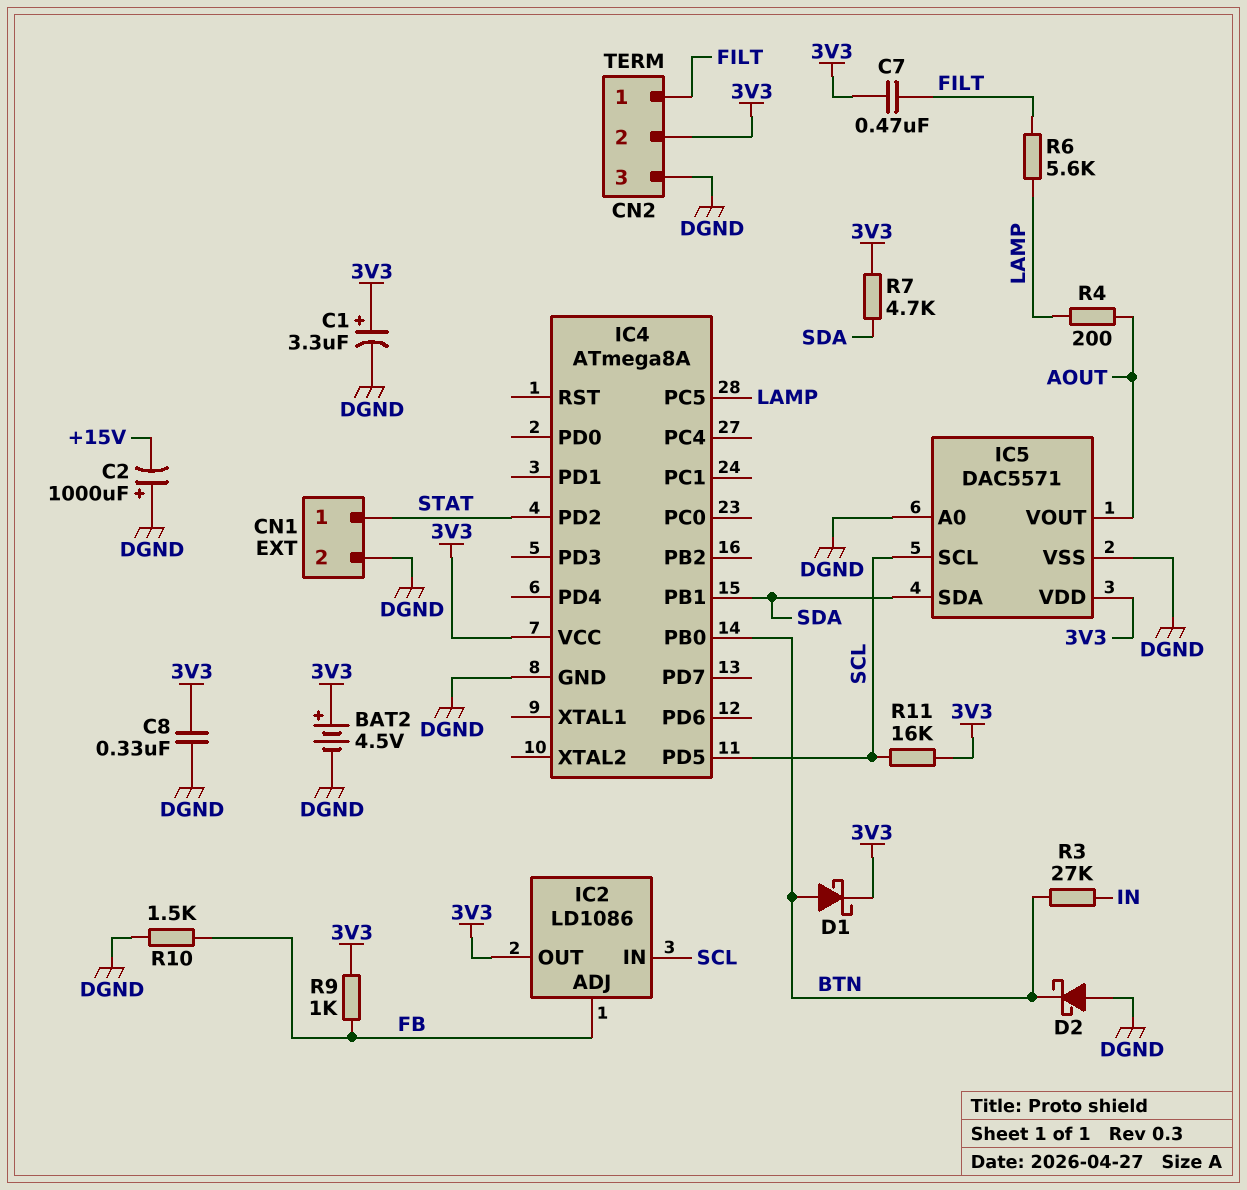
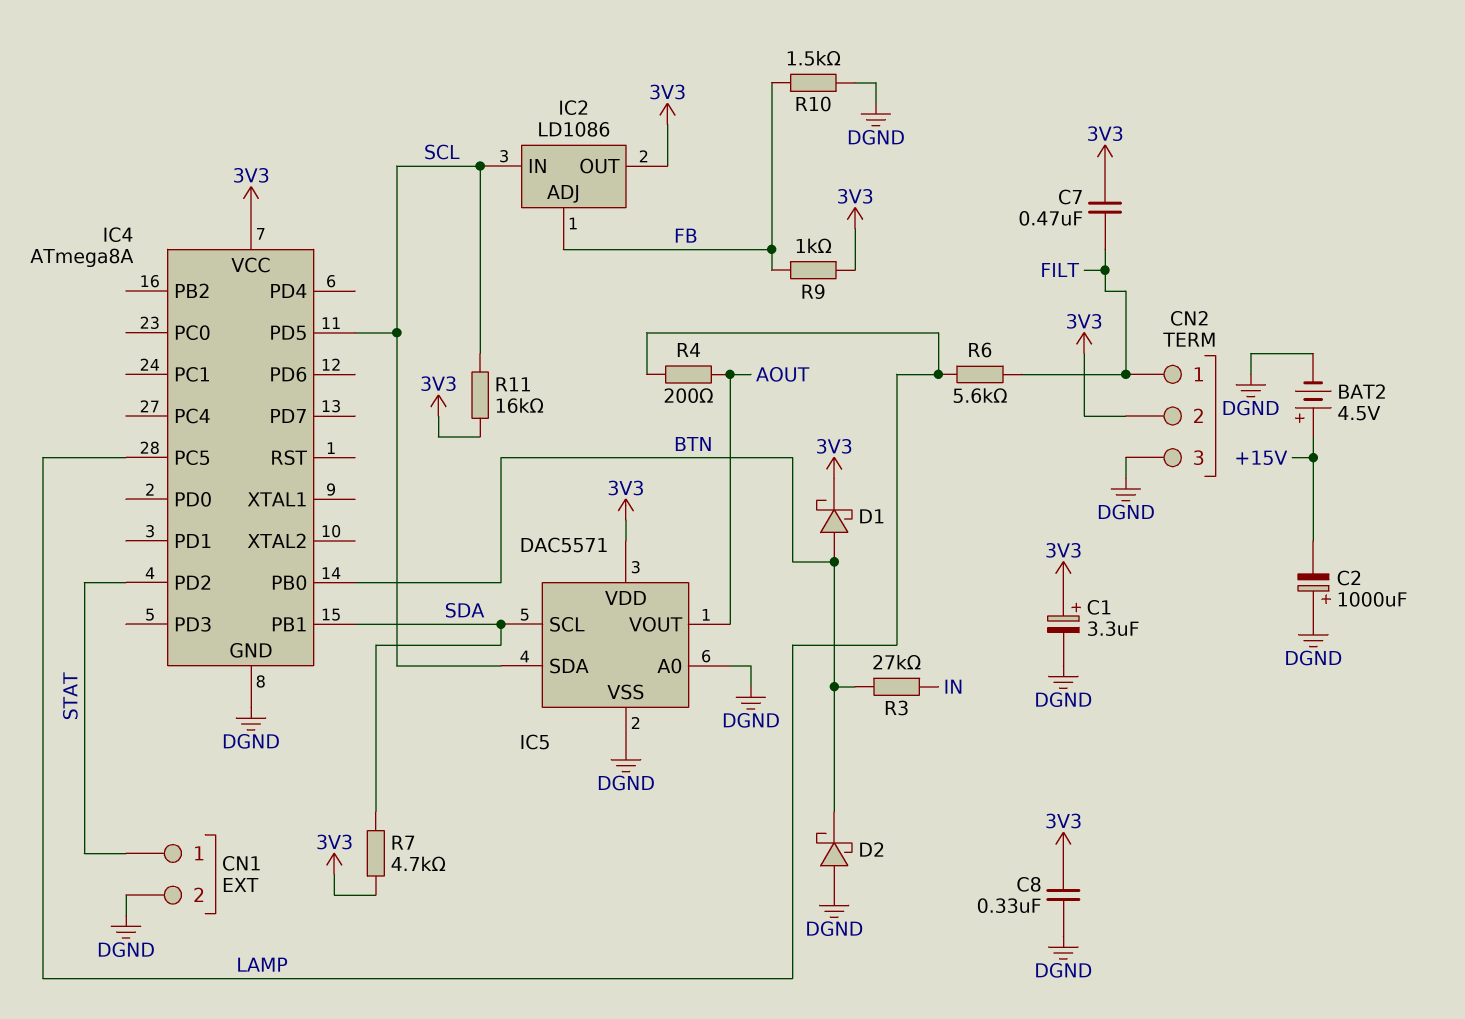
BAT2: 4.5V (plus 3V3, minus DGND) -> 4.5V (plus +15V, minus DGND)
IC5 pin SCL: SCL -> SDA
IC5 pin SDA: SDA -> SCL

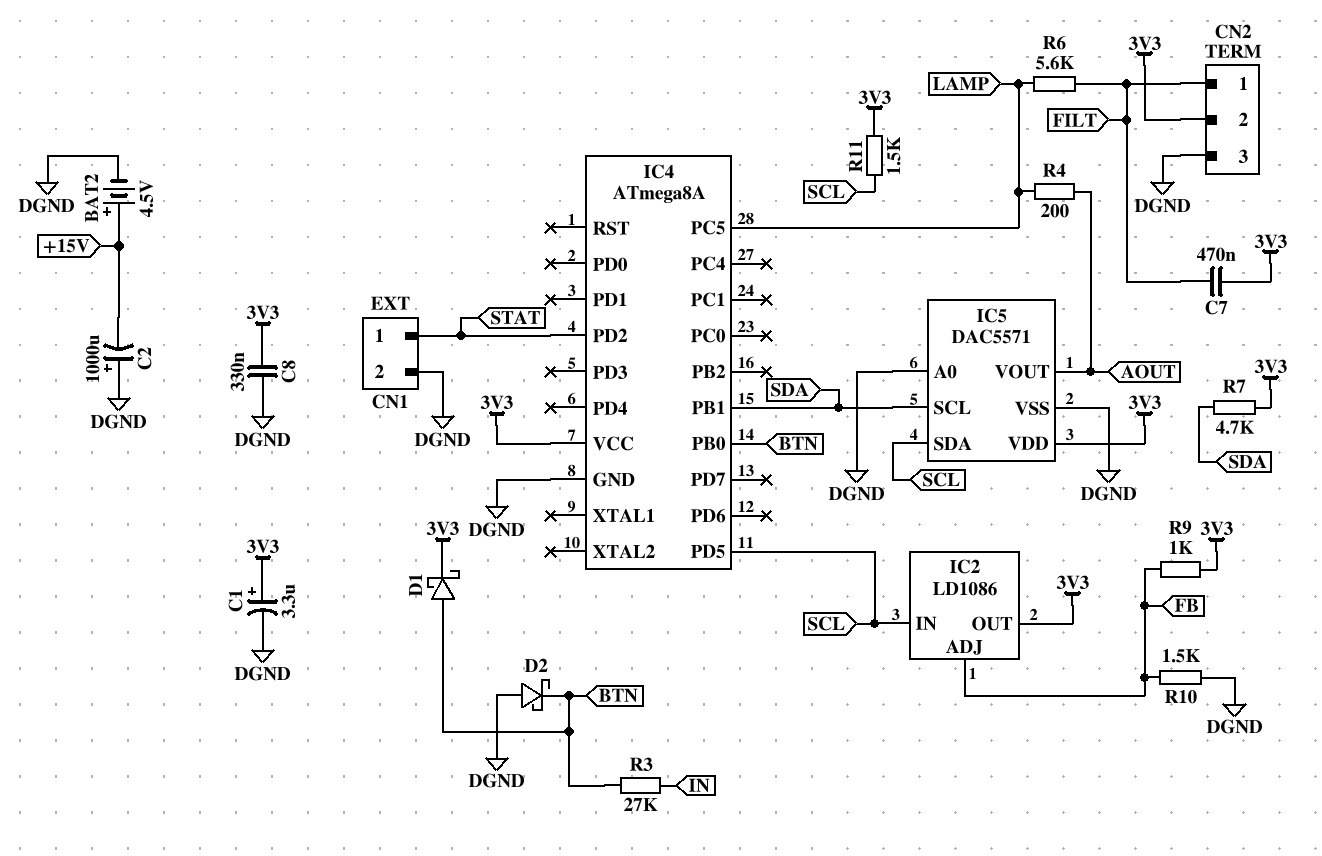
R11: 16k (3V3, SCL) -> 1.5k (3V3, SCL)

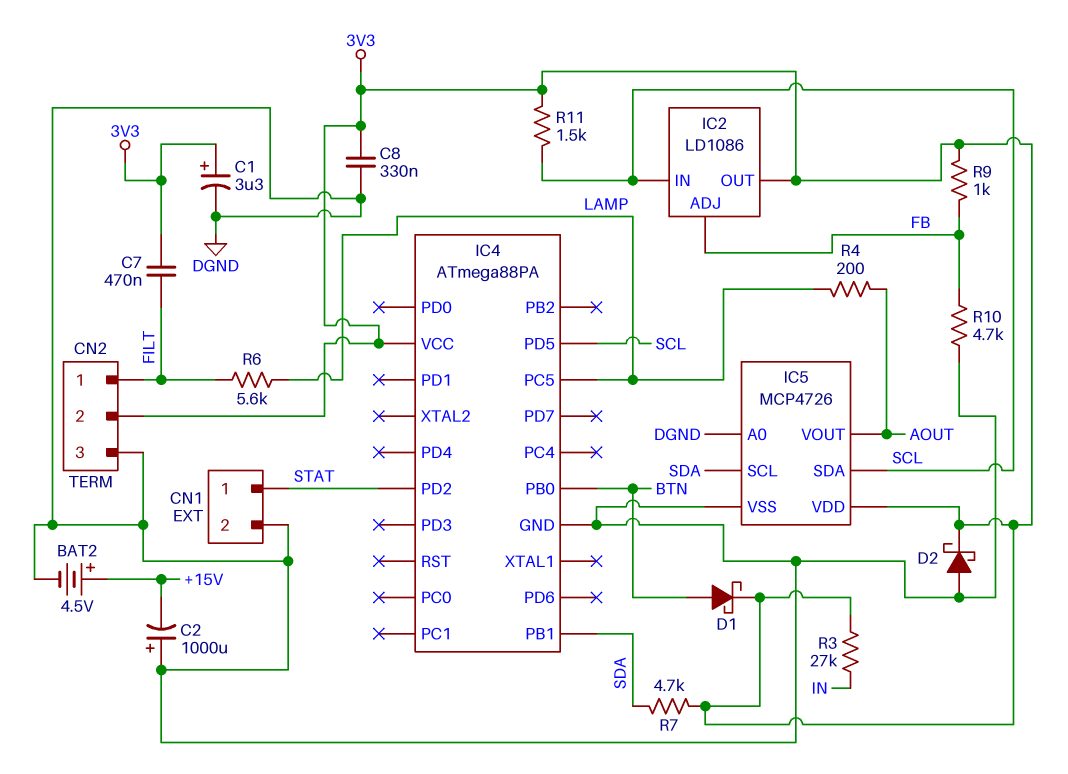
D2: schottky (A DGND, K BTN) -> schottky (A DGND, K 3V3)
IC4: ATmega8A -> ATmega88PA
IC5: DAC5571 -> MCP4726
R3: 27k (BTN, IN) -> 27k (3V3, IN)
R10: 1.5k (DGND, FB) -> 4.7k (DGND, FB)

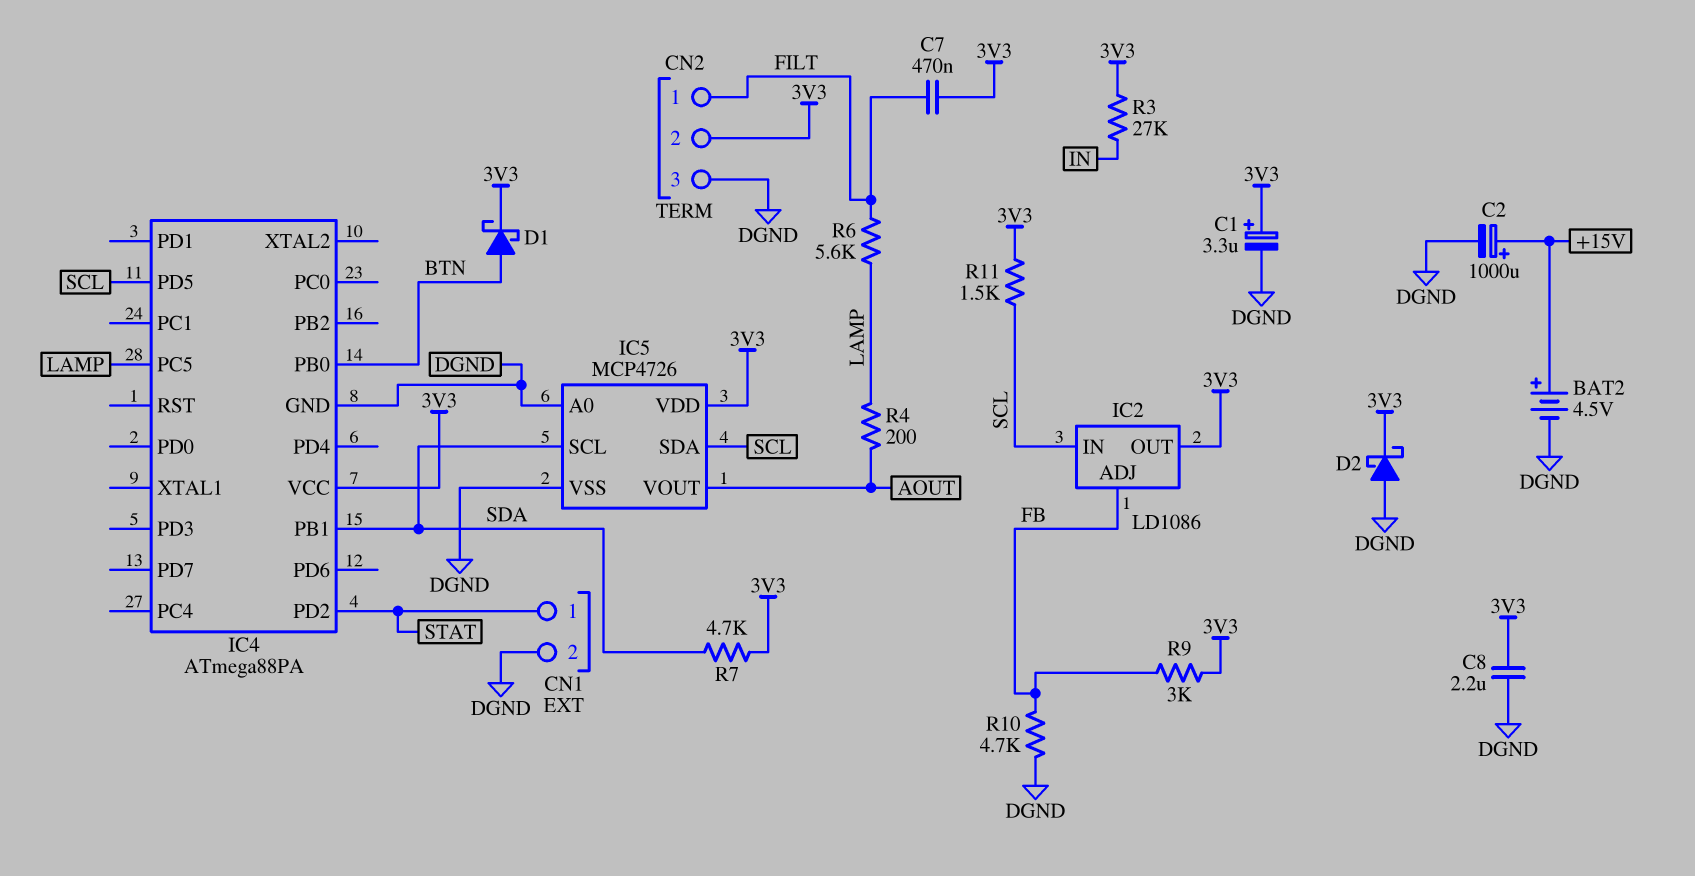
C2: 1000uF (plus DGND, minus +15V) -> 1000uF (plus +15V, minus DGND)
C8: 330nF (3V3, DGND) -> 2.2uF (3V3, DGND)
R9: 1k (3V3, FB) -> 3k (3V3, FB)

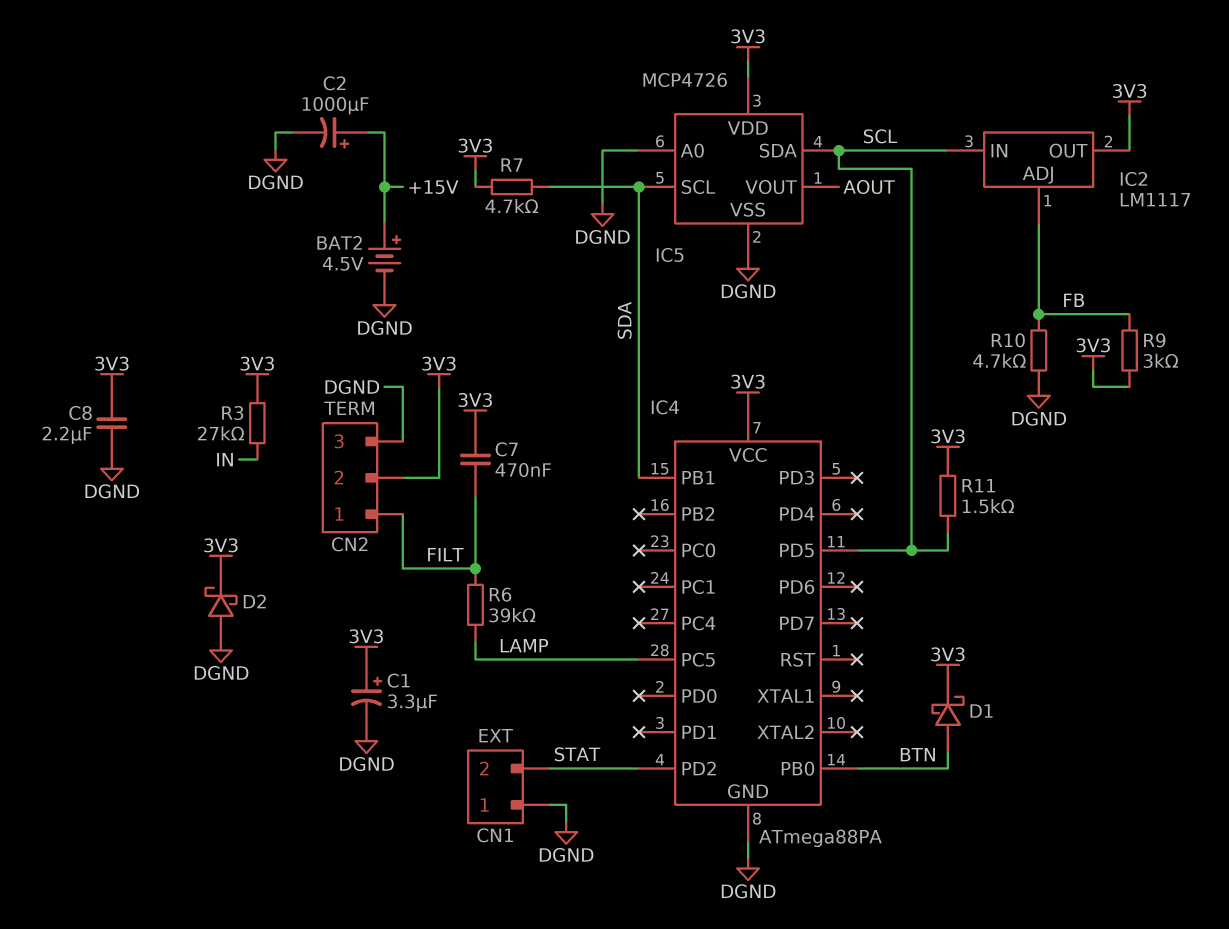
CN1 pin 1: STAT -> DGND
CN1 pin 2: DGND -> STAT
IC2: LD1086 -> LM1117
R4: 200 (AOUT, LAMP) -> none
R6: 5.6k (FILT, LAMP) -> 39k (FILT, LAMP)

